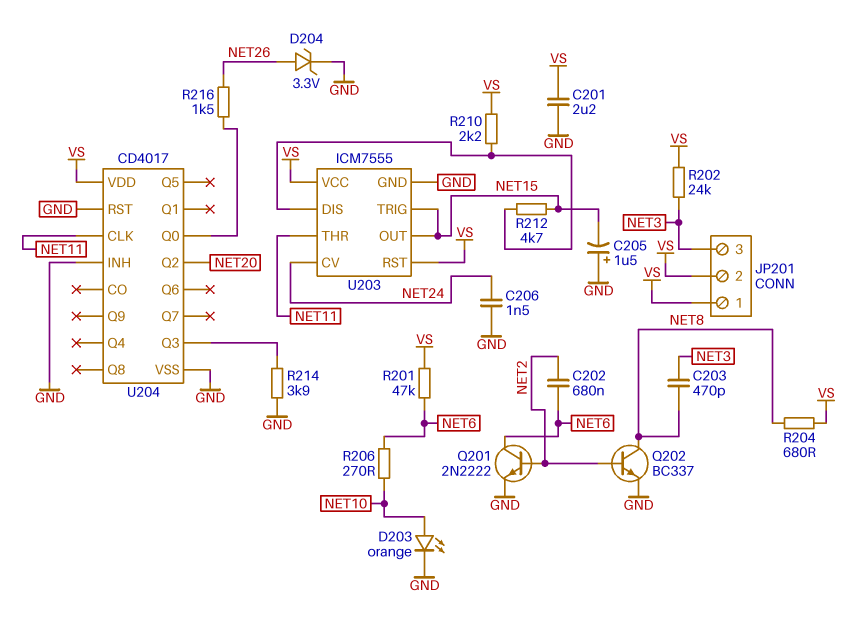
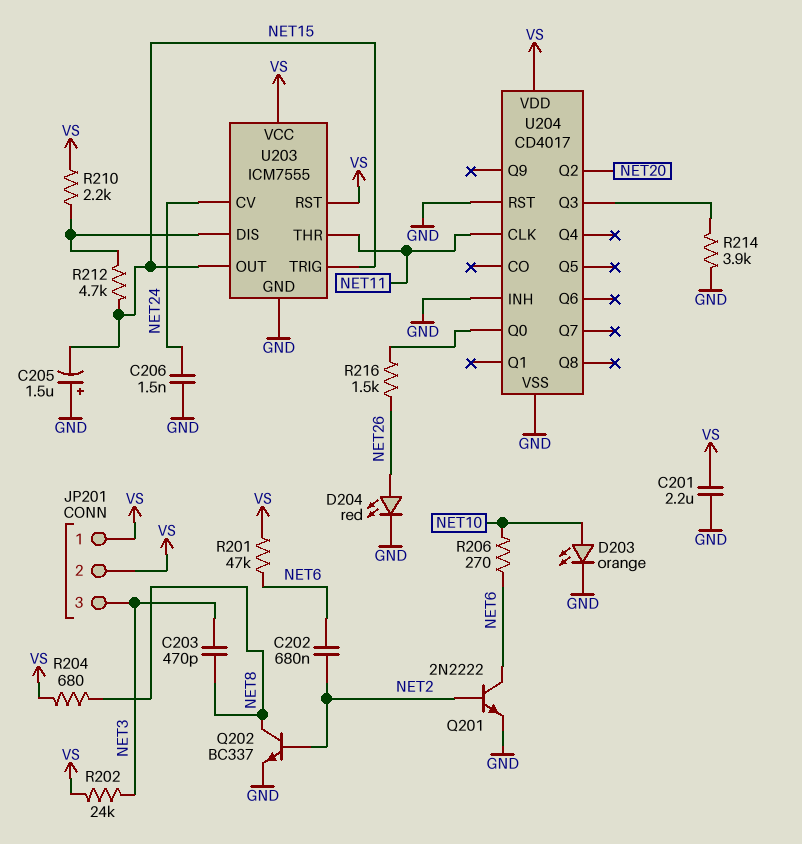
D204: zener 3.3V (A NET26, K GND) -> LED red (A NET26, K GND)

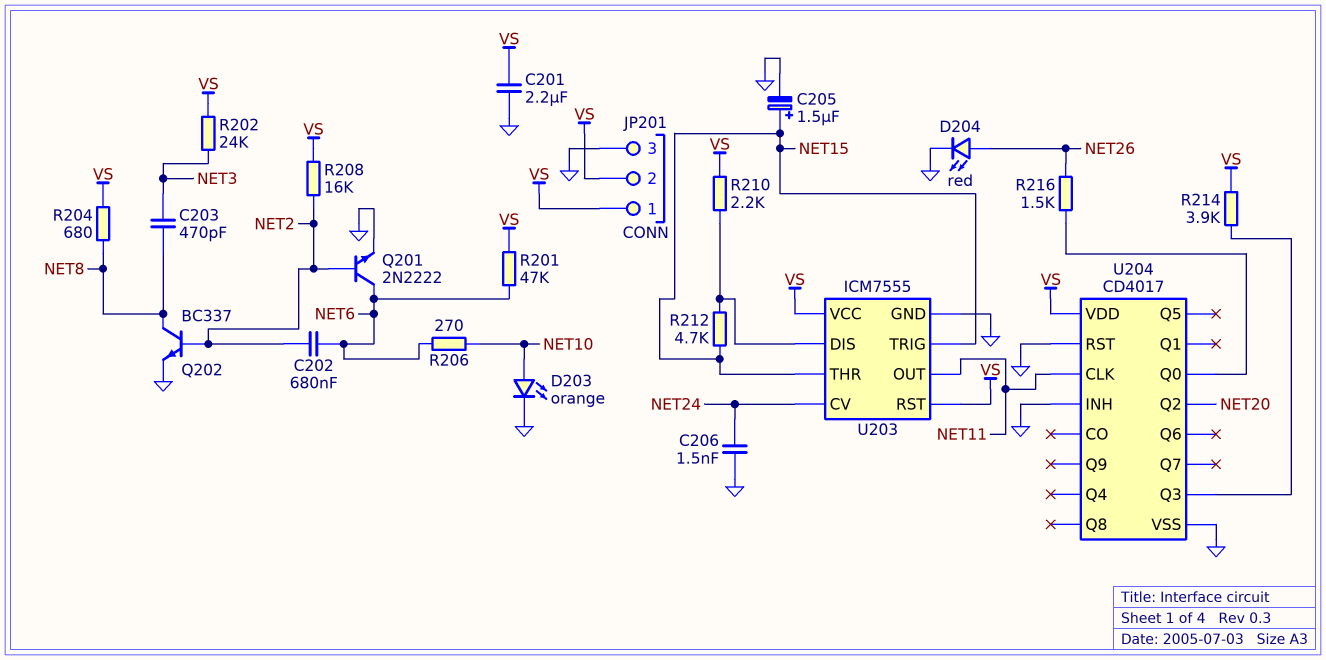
C205: 1.5uF (plus GND, minus NET15) -> 1.5uF (plus NET15, minus GND)
JP201 pin 3: NET3 -> GND
R208: none -> 16k (NET2, VS)
R214: 3.9k (GND, U204/Q3) -> 3.9k (U204/Q3, VS)
U203 pin OUT: NET15 -> NET11
U203 pin THR: NET11 -> NET15

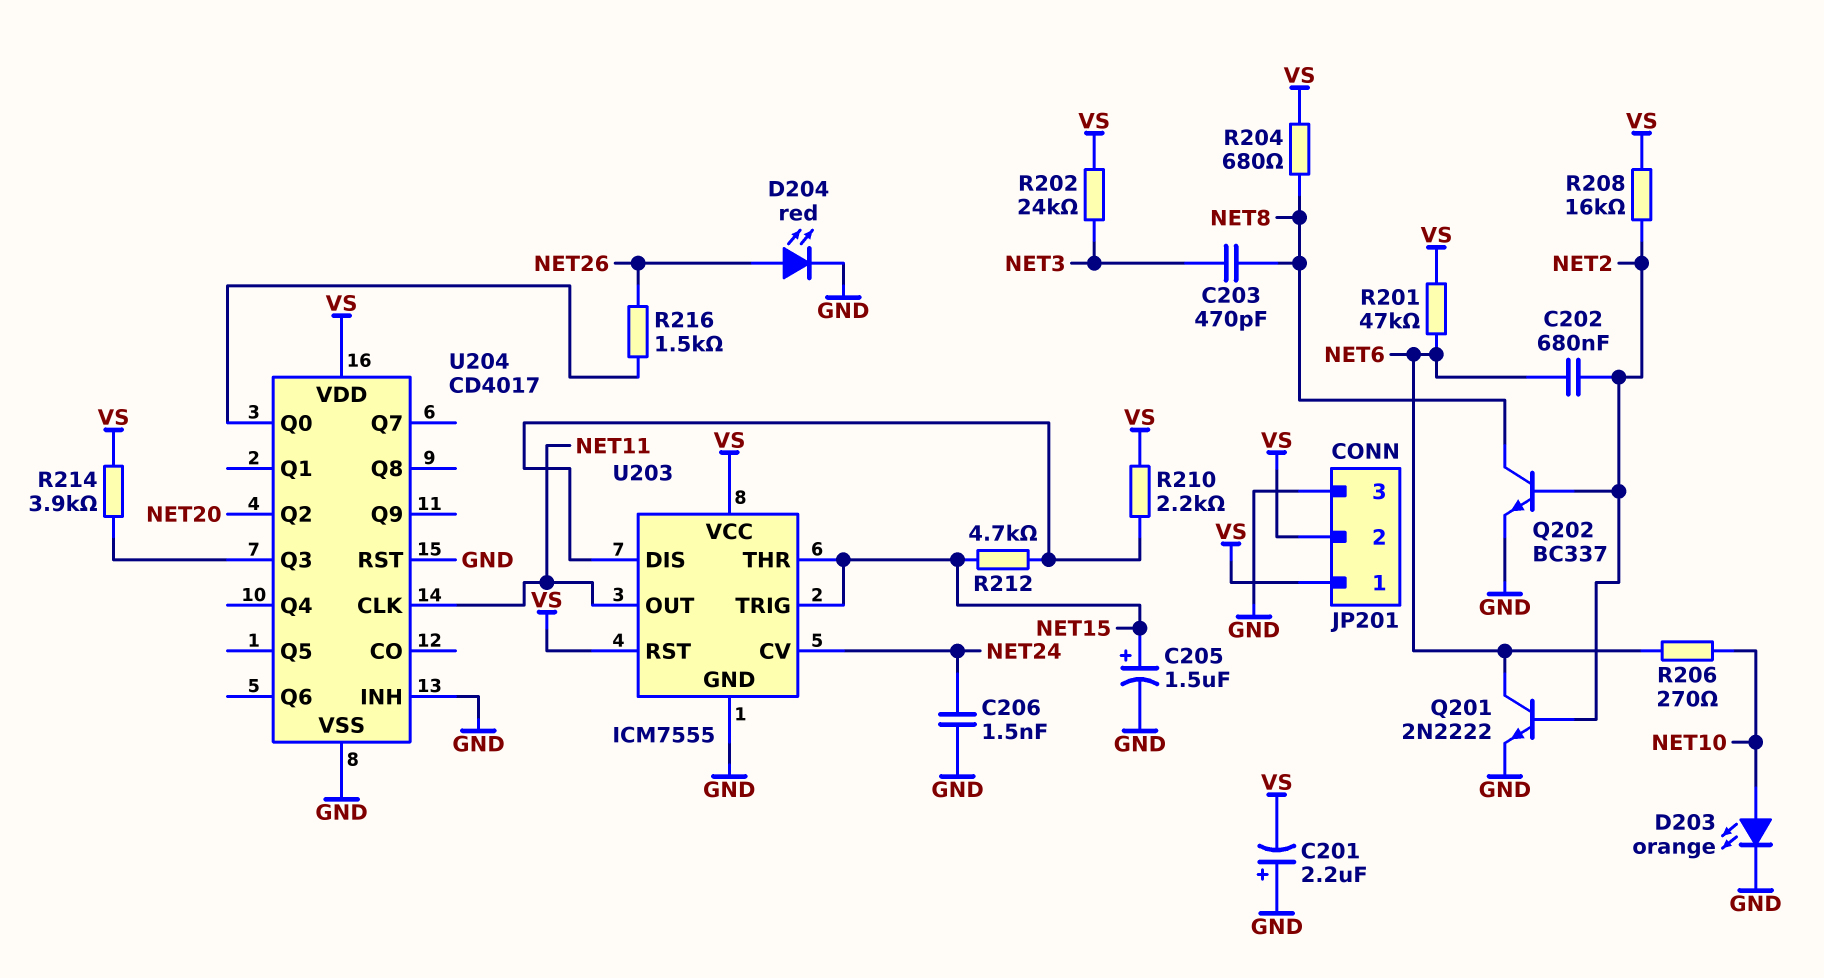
C201: 2.2uF (GND, VS) -> 2.2uF (plus GND, minus VS)

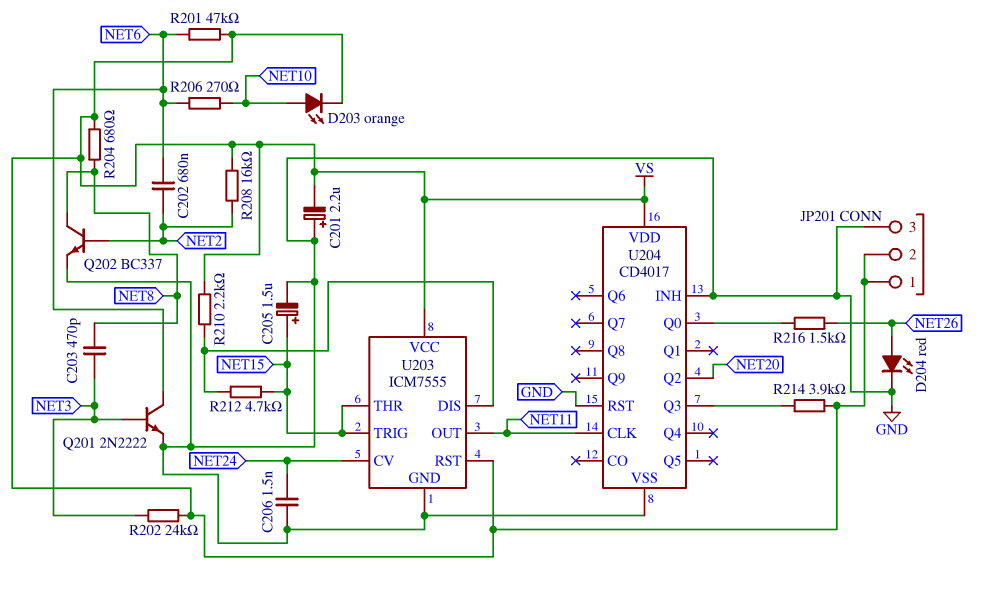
D203: LED orange (A NET10, K GND) -> LED orange (A NET10, K VS)
Q201: NPN 2N2222 (B NET2, C NET6, E GND) -> NPN 2N2222 (B NET3, C NET6, E GND)

